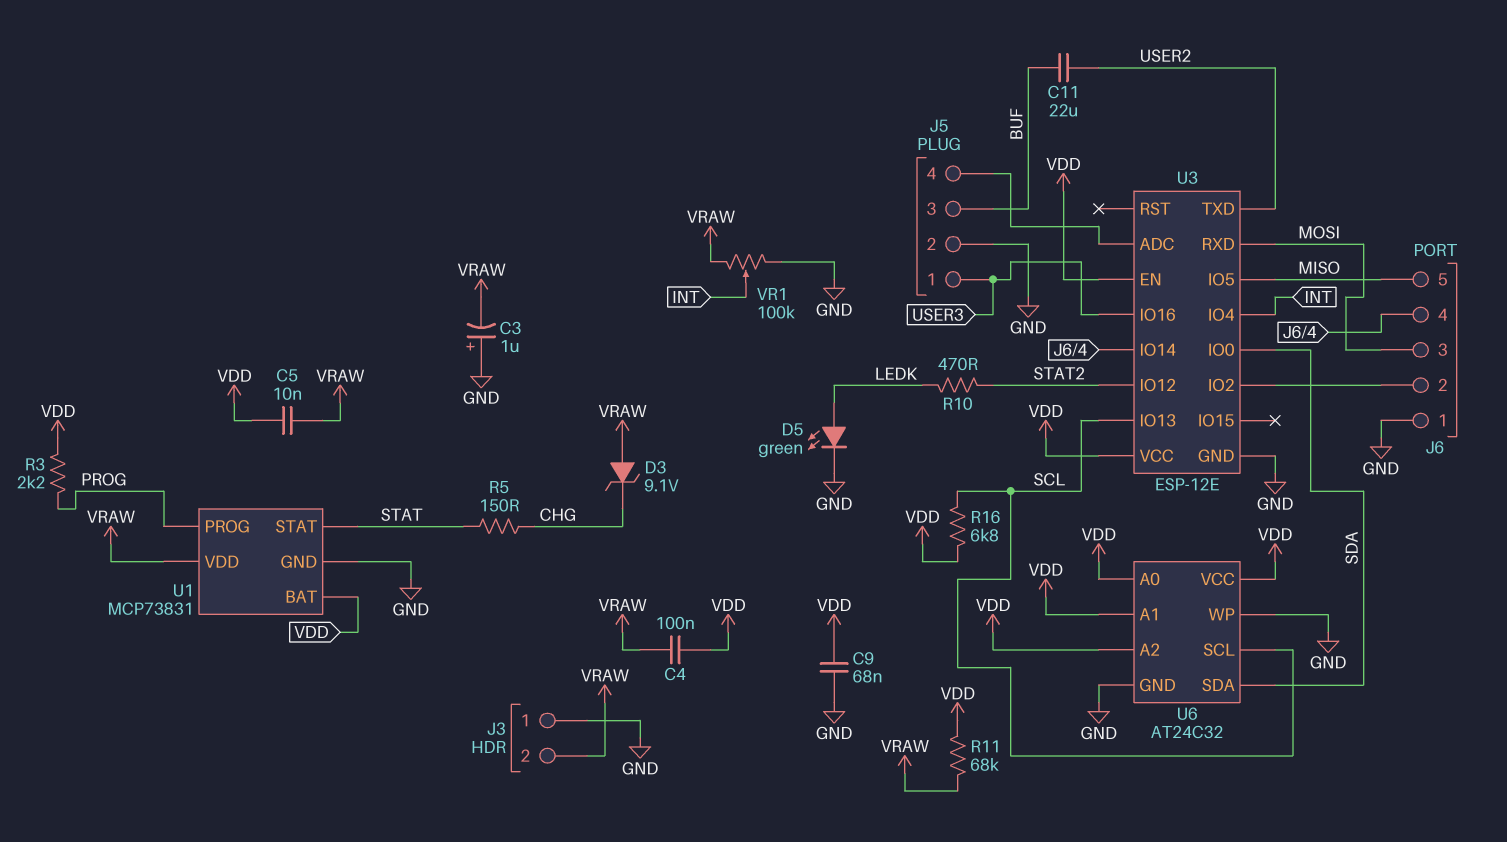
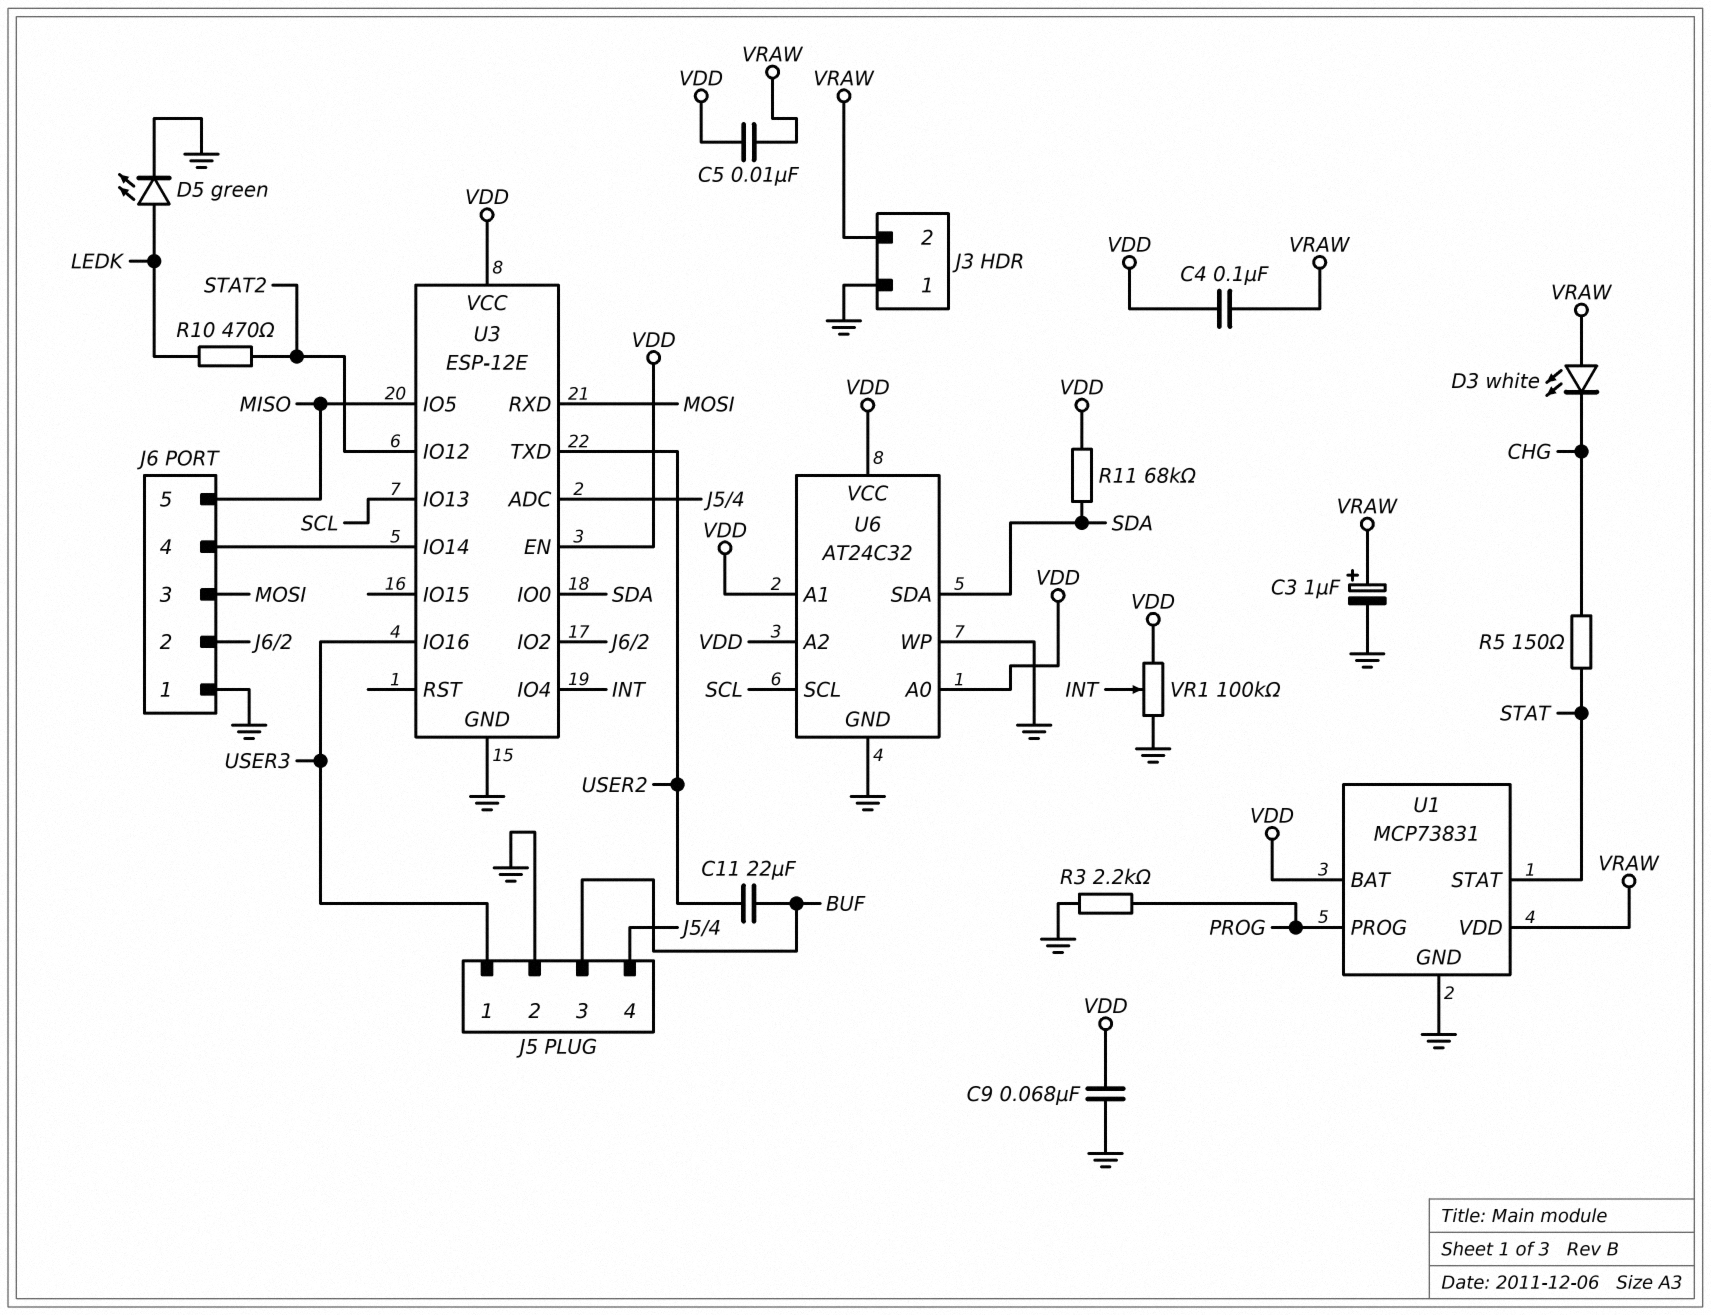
C3: 1uF (plus GND, minus VRAW) -> 1uF (plus VRAW, minus GND)
D3: zener 9.1V (A VRAW, K CHG) -> LED white (A VRAW, K CHG)
R3: 2.2k (PROG, VDD) -> 2.2k (GND, PROG)
R11: 68k (VDD, VRAW) -> 68k (SDA, VDD)
R16: 6.8k (SCL, VDD) -> none
VR1: 100k (GND, VRAW, wiper INT) -> 100k (GND, VDD, wiper INT)

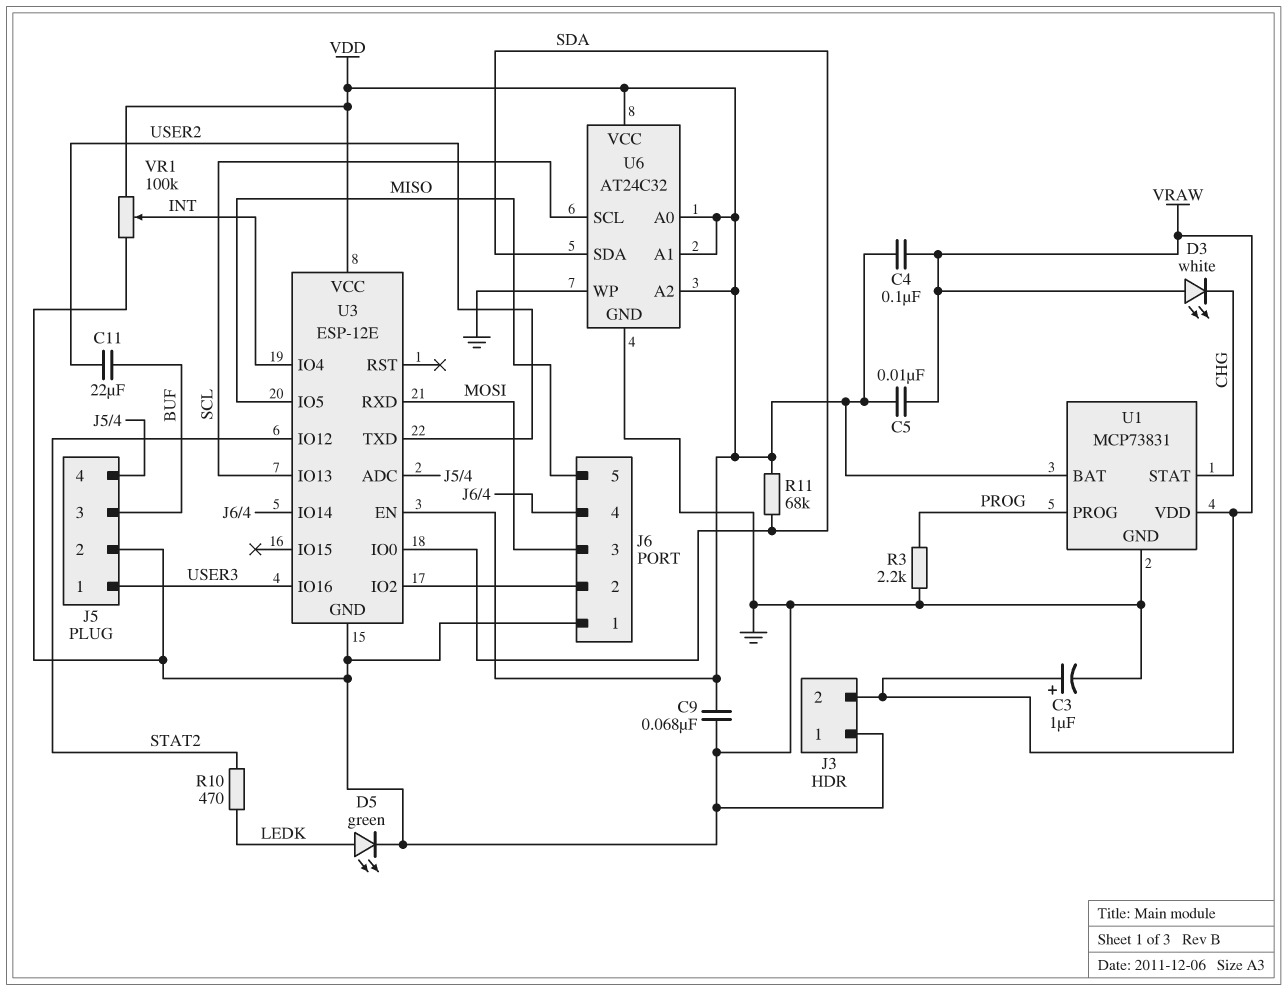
R5: 150 (CHG, STAT) -> none
U1 pin STAT: STAT -> CHG

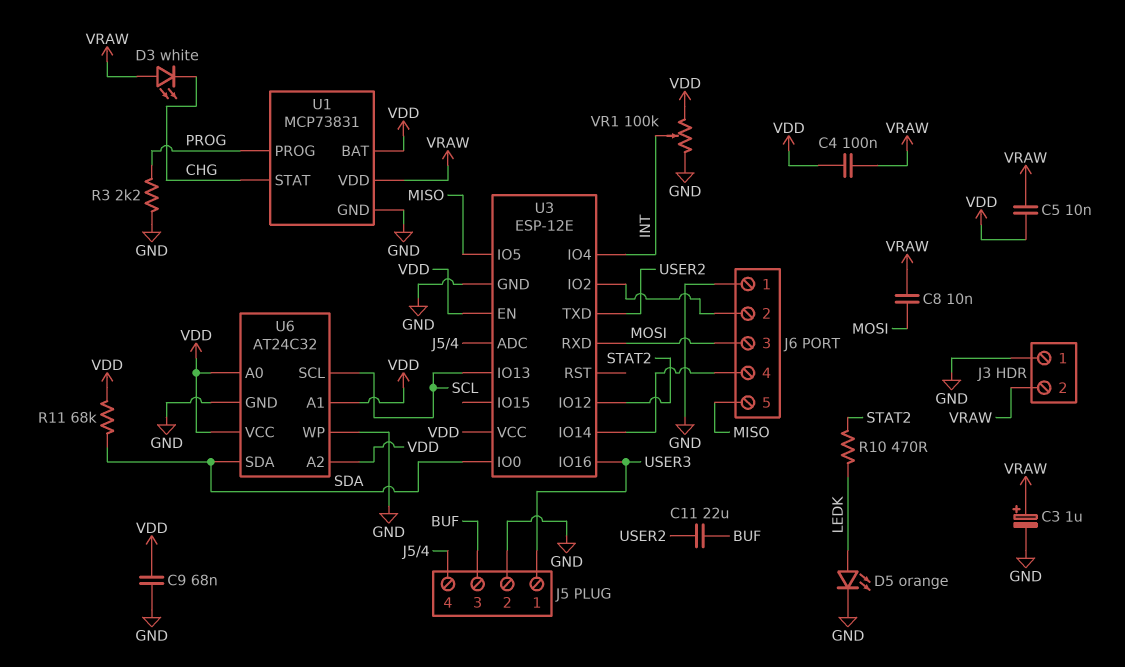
C8: none -> 10nF (MOSI, VRAW)
D5: LED green (A LEDK, K GND) -> LED orange (A LEDK, K GND)

